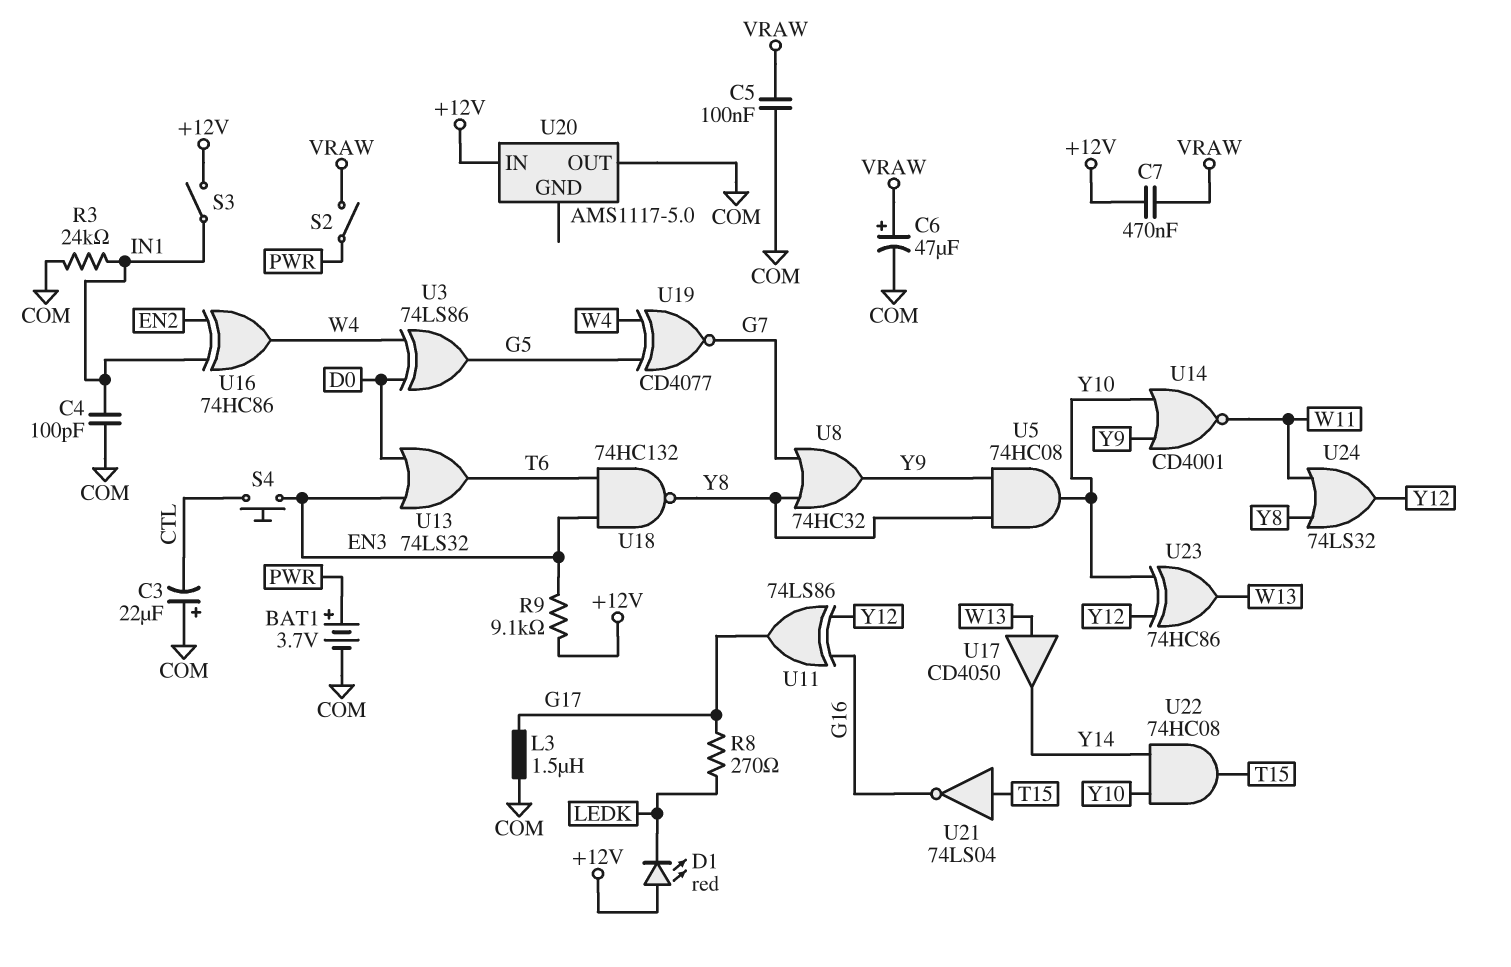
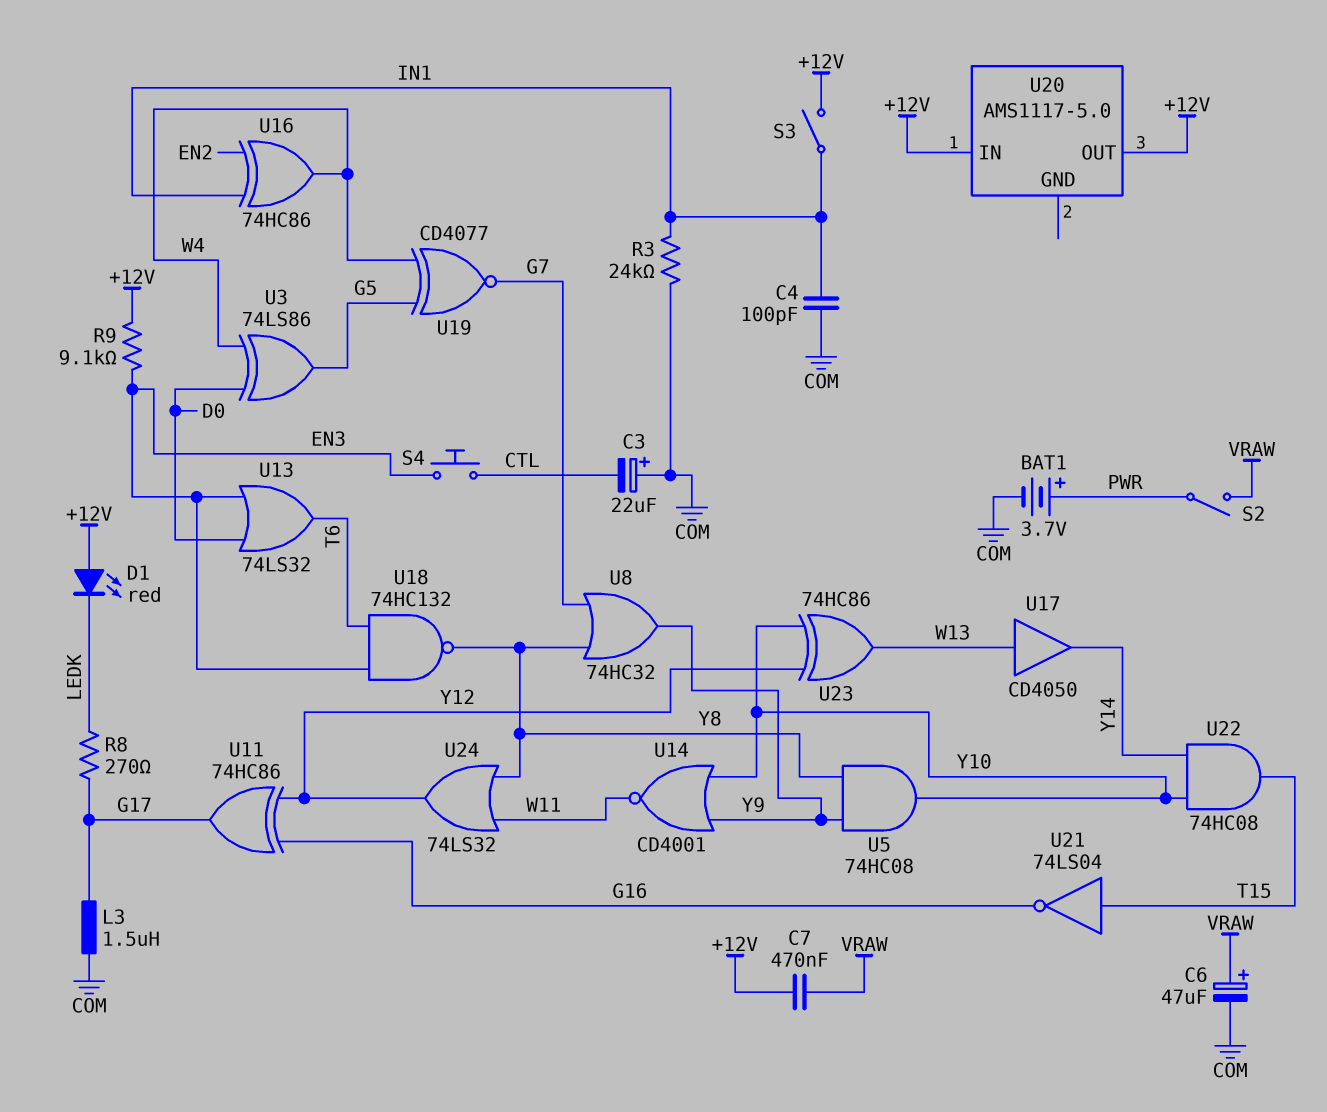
C5: 100nF (COM, VRAW) -> none
U11: XOR 74LS86 (in G16, in Y12, out G17) -> XOR 74HC86 (in G16, in Y12, out G17)
U20 pin OUT: COM -> +12V

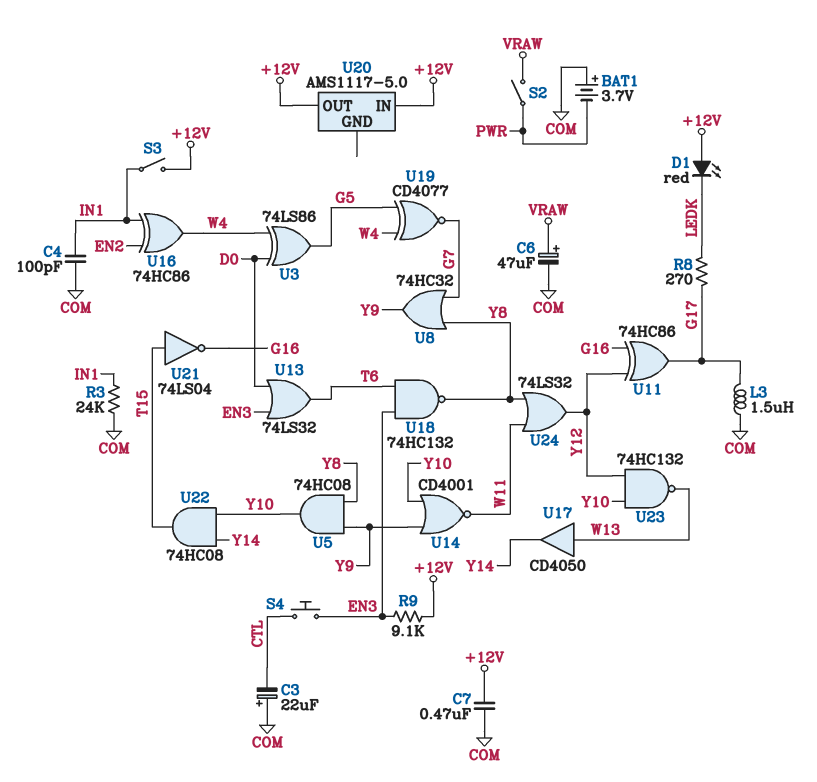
BAT1: 3.7V (plus PWR, minus COM) -> 3.7V (plus COM, minus PWR)
C7: 470nF (+12V, VRAW) -> 470nF (+12V, COM)
U23: XOR 74HC86 (in Y10, in Y12, out W13) -> NAND 74HC132 (in Y10, in Y12, out W13)

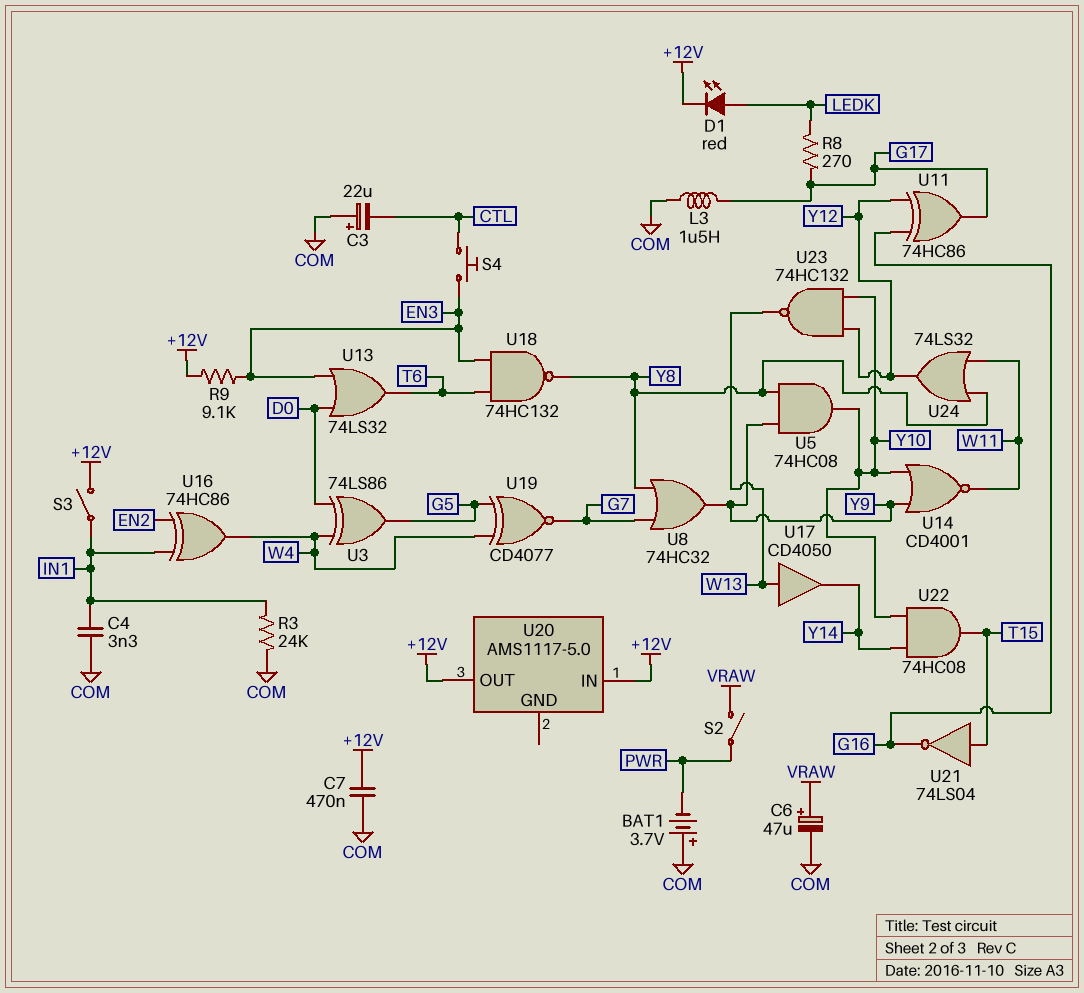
C4: 100pF (COM, IN1) -> 3.3nF (COM, IN1)
D1: LED red (A +12V, K LEDK) -> LED red (A LEDK, K +12V)

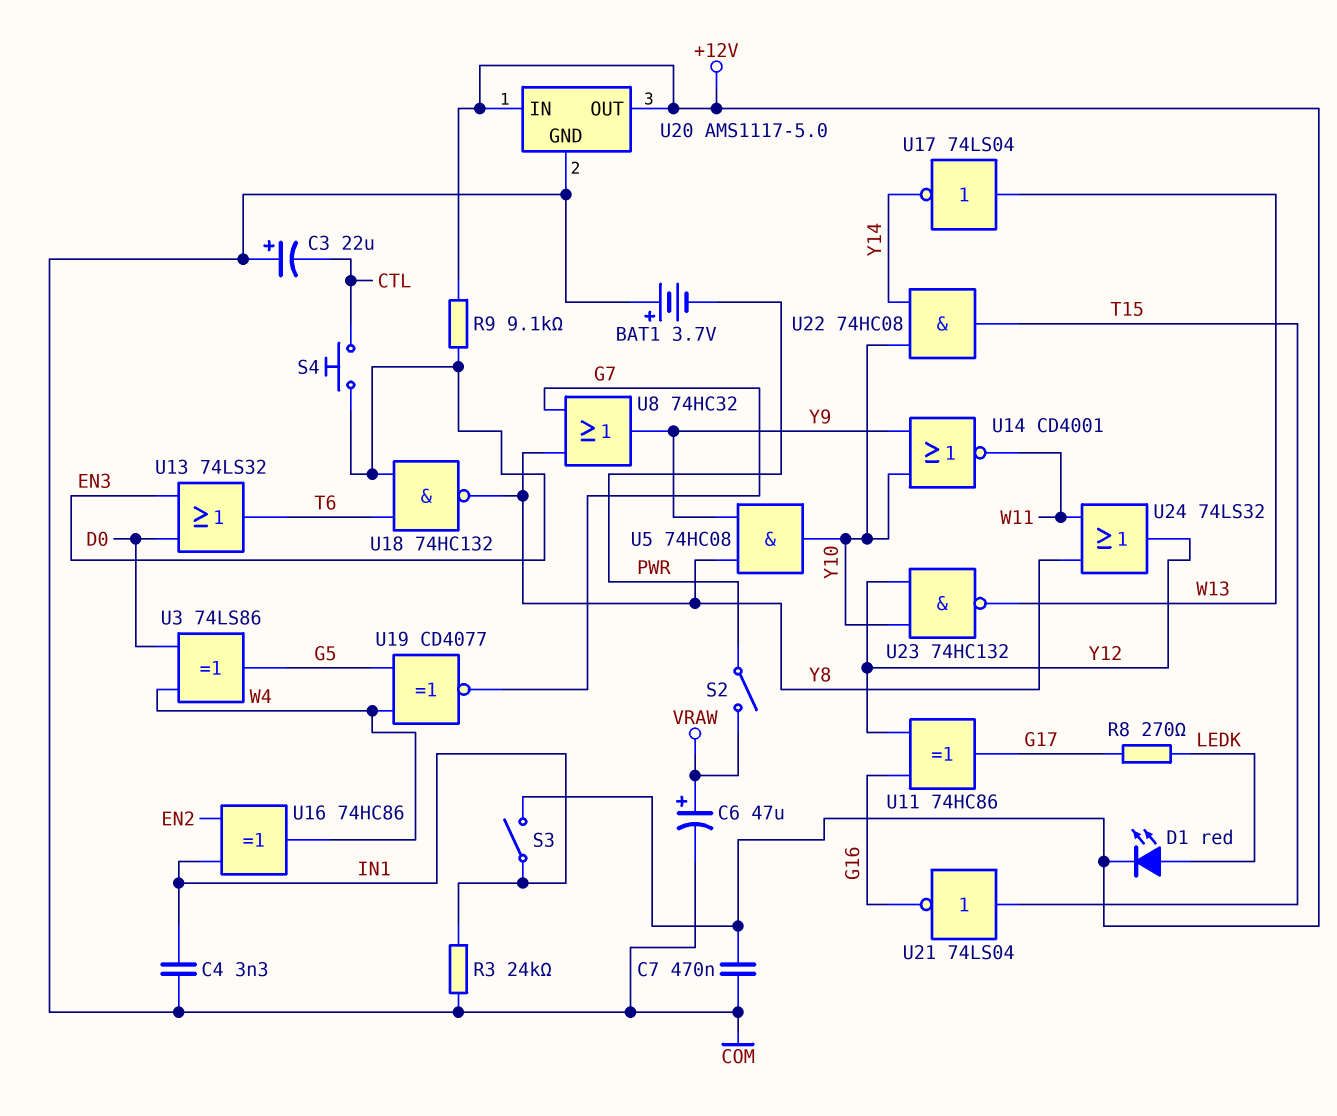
L3: 1.5uH (COM, G17) -> none
U17: buffer CD4050 (in W13, out Y14) -> NOT 74LS04 (in W13, out Y14)
U20 pin GND: none -> COM

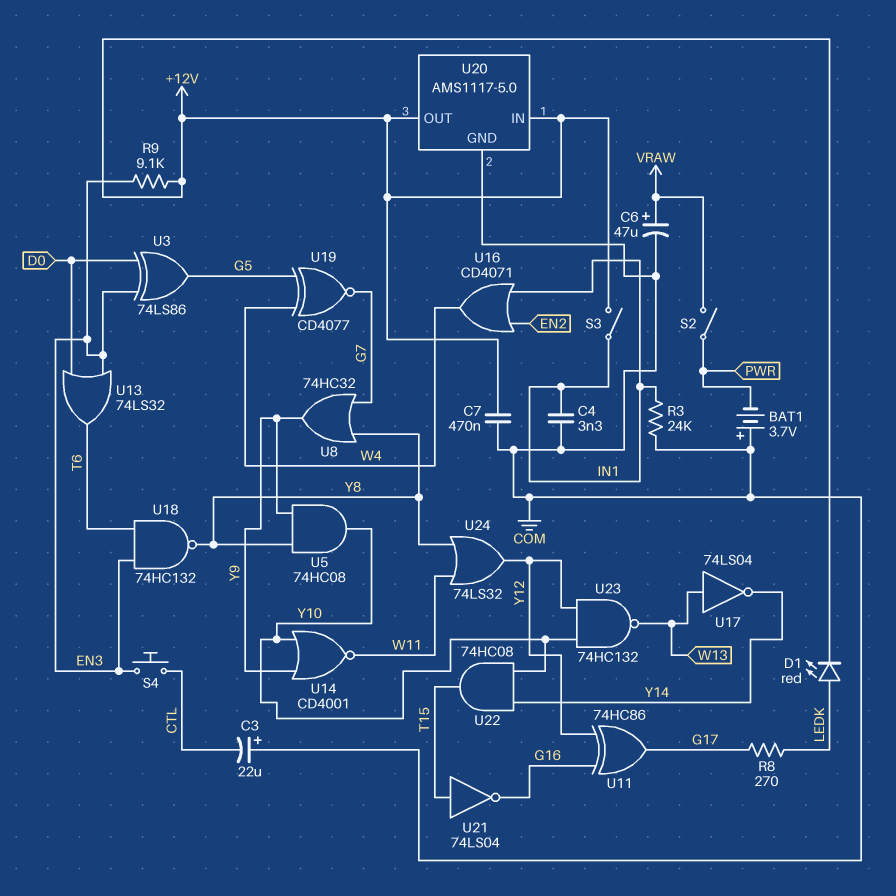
U3: XOR 74LS86 (in D0, in W4, out G5) -> XOR 74LS86 (in D0, in EN3, out G5)
U16: XOR 74HC86 (in EN2, in IN1, out W4) -> OR CD4071 (in EN2, in IN1, out W4)

